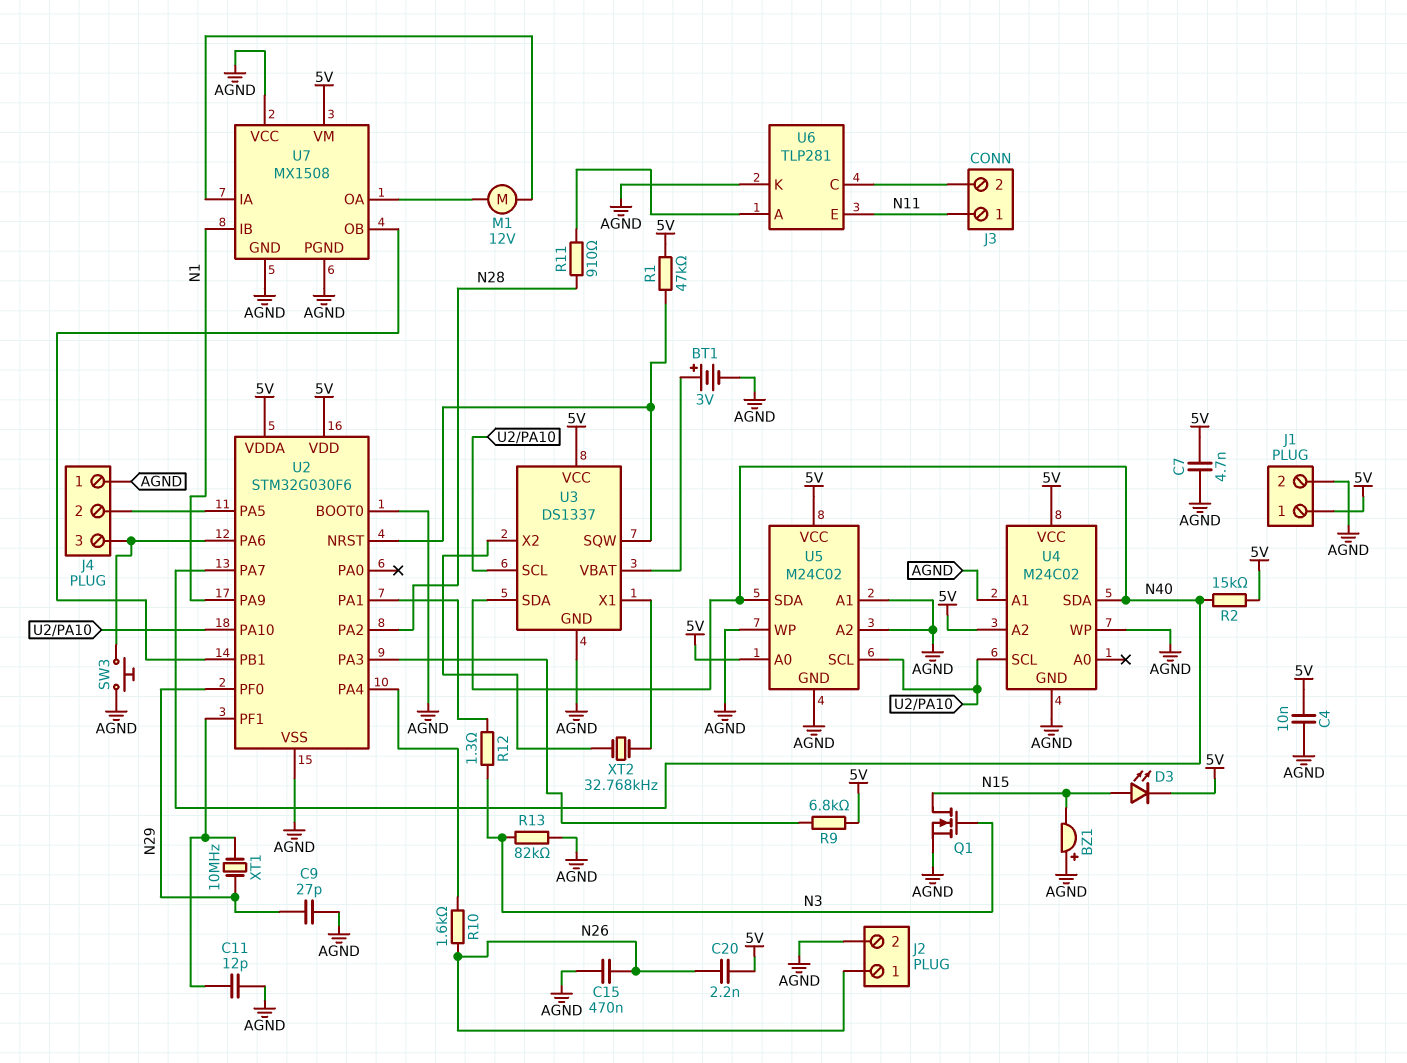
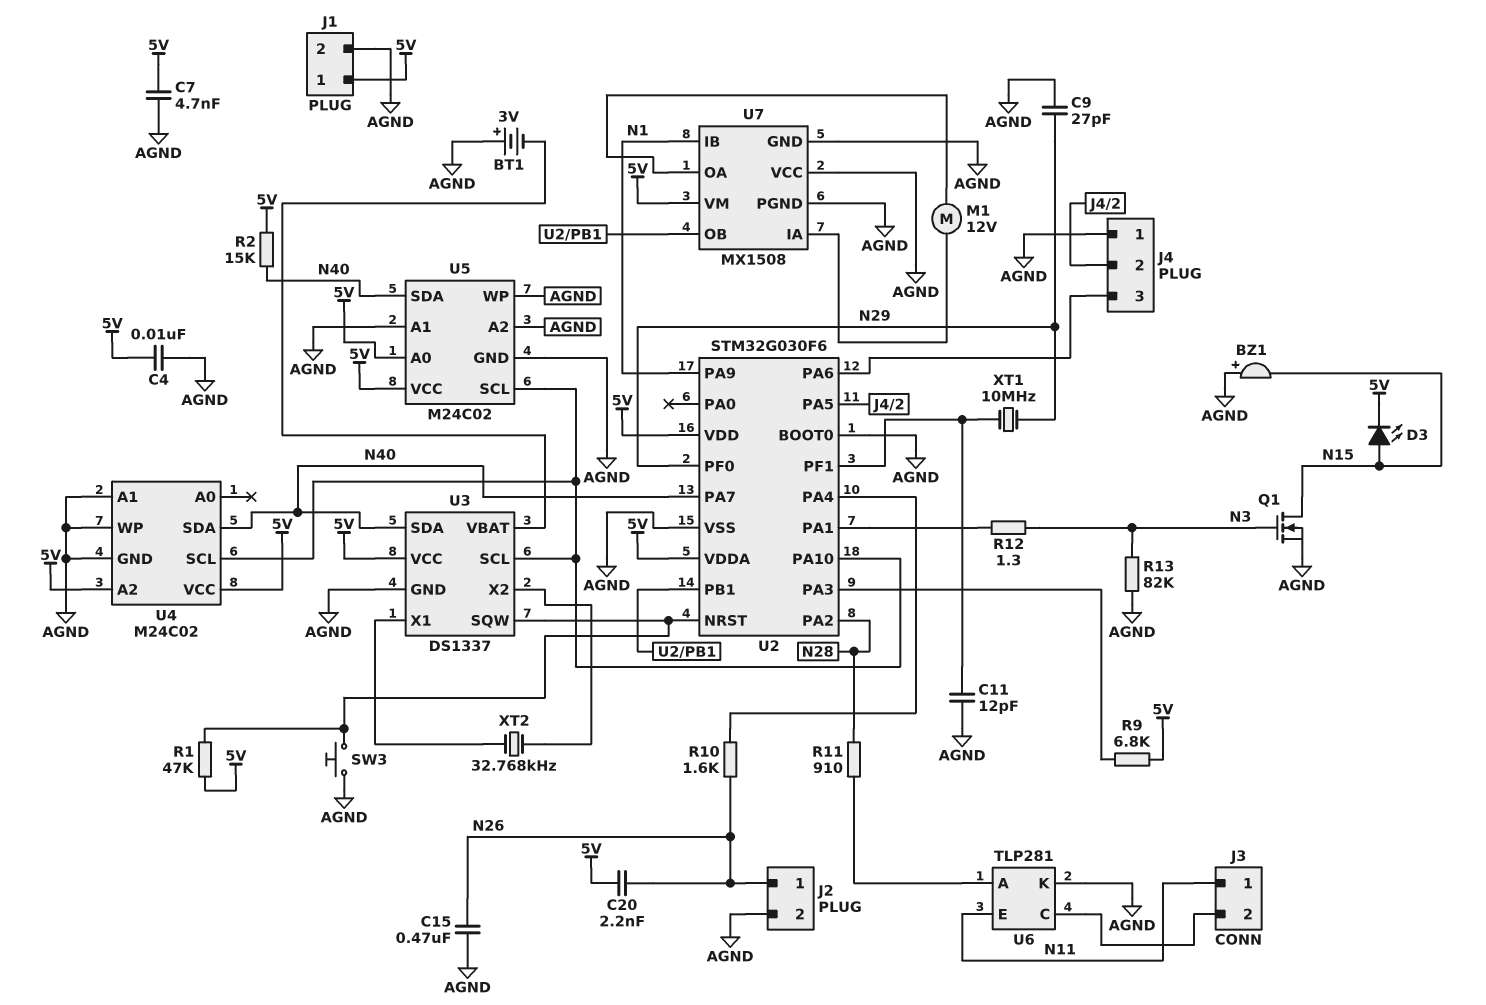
BT1: 3V (plus U3/VBAT, minus AGND) -> 3V (plus AGND, minus U3/VBAT)
SW3: button (AGND, J4/3) -> button (AGND, U2/NRST)

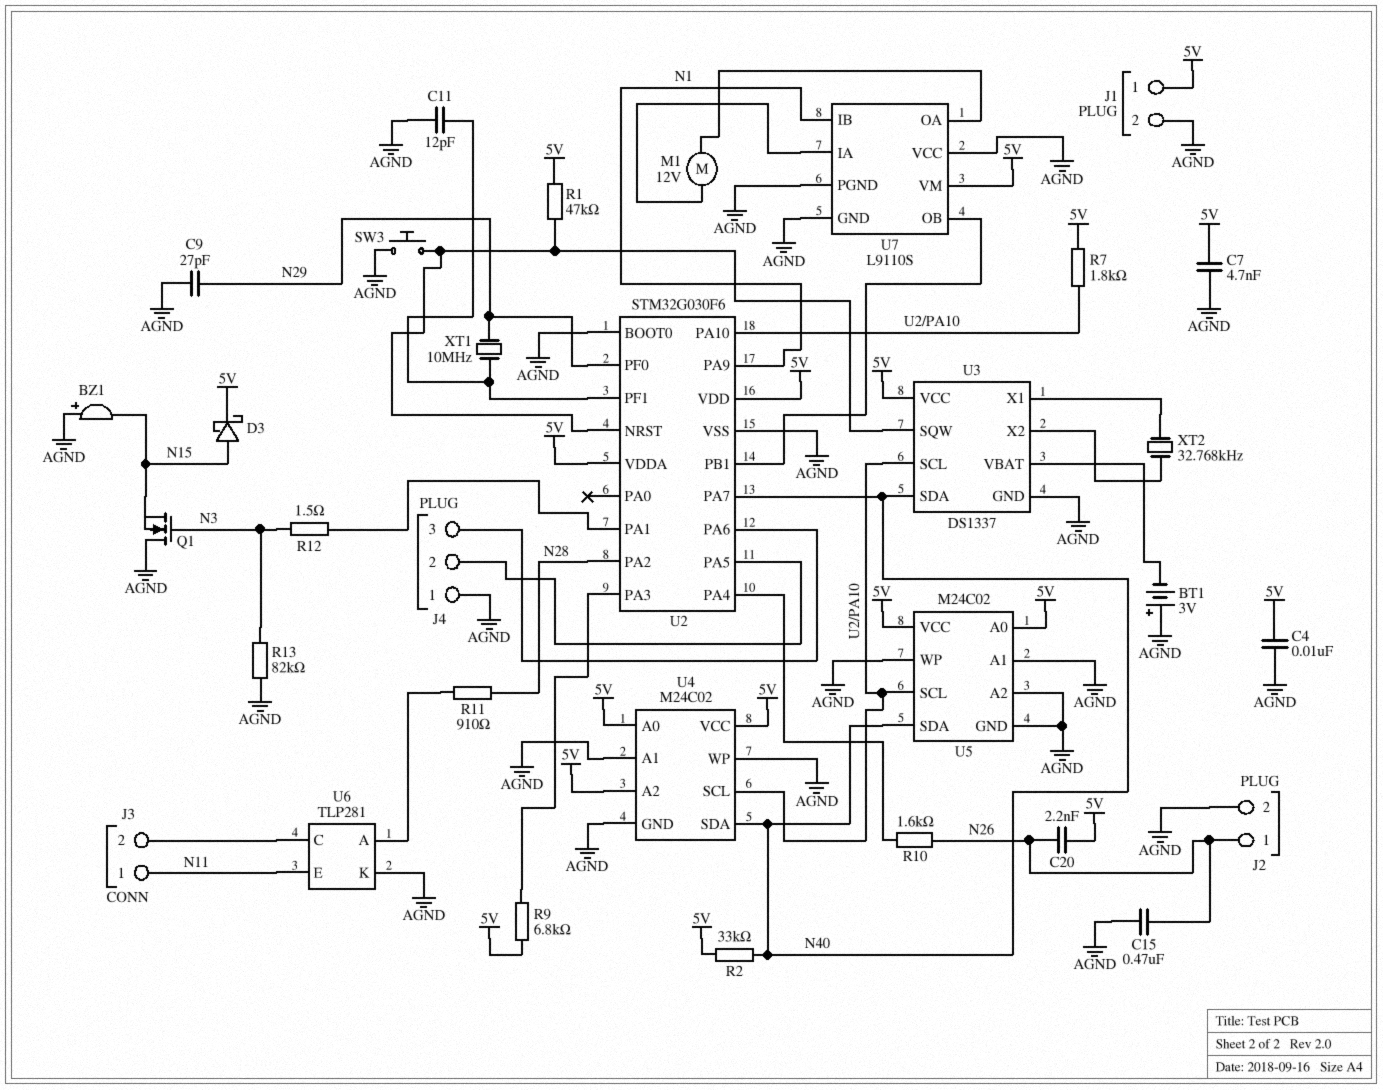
D3: LED (A N15, K 5V) -> schottky (A N15, K 5V)
Q1: NMOS (G N3, D N15, S AGND) -> NMOS (G N3, D AGND, S N15)
R2: 15k (5V, N40) -> 33k (5V, N40)
R7: none -> 1.8k (5V, U2/PA10)
R12: 1.3 (N3, U2/PA1) -> 1.5 (N3, U2/PA1)
U4 pin A0: none -> 5V
U7: MX1508 -> L9110S

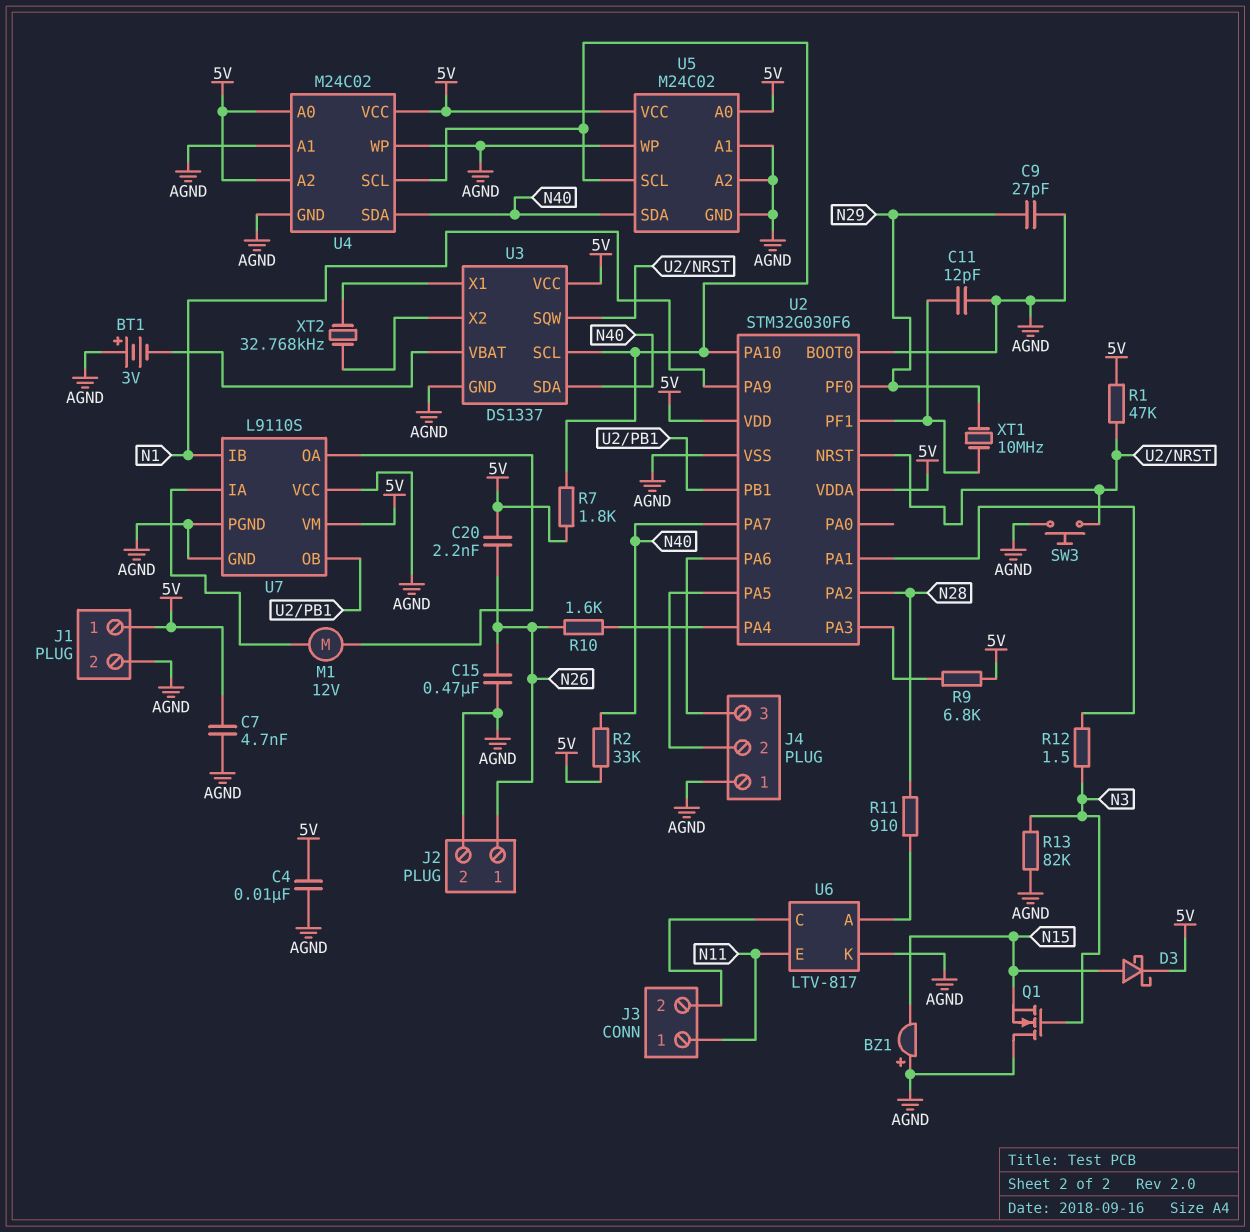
U6: TLP281 -> LTV-817

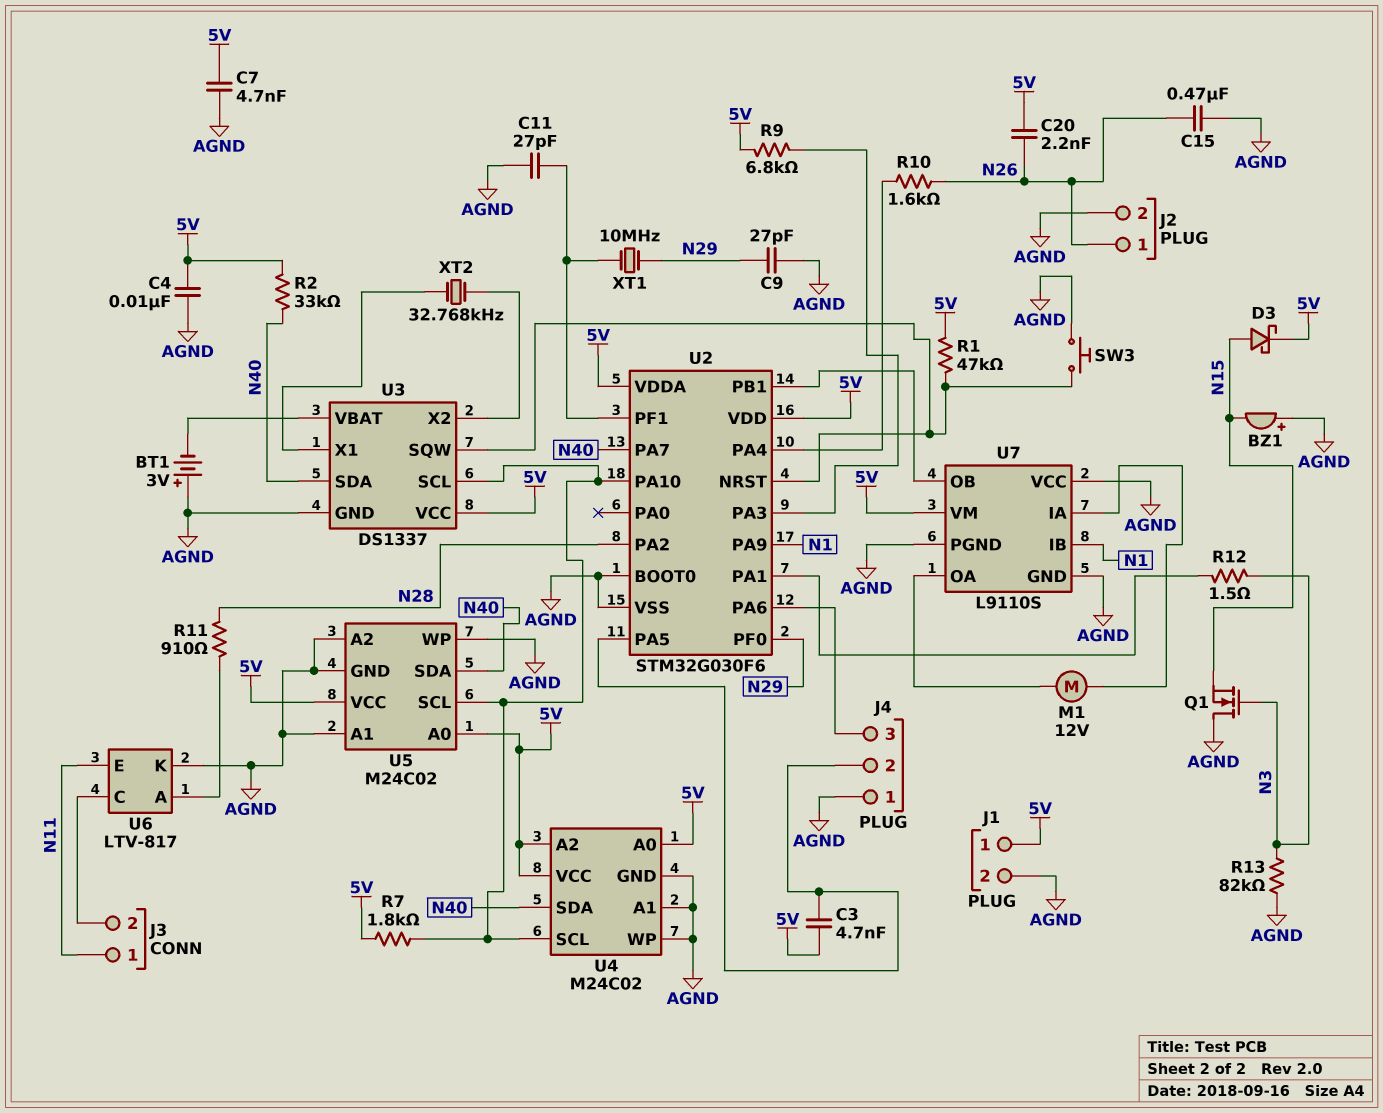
C3: none -> 4.7nF (5V, J4/2)
C11: 12pF (AGND, U2/PF1) -> 27pF (AGND, U2/PF1)

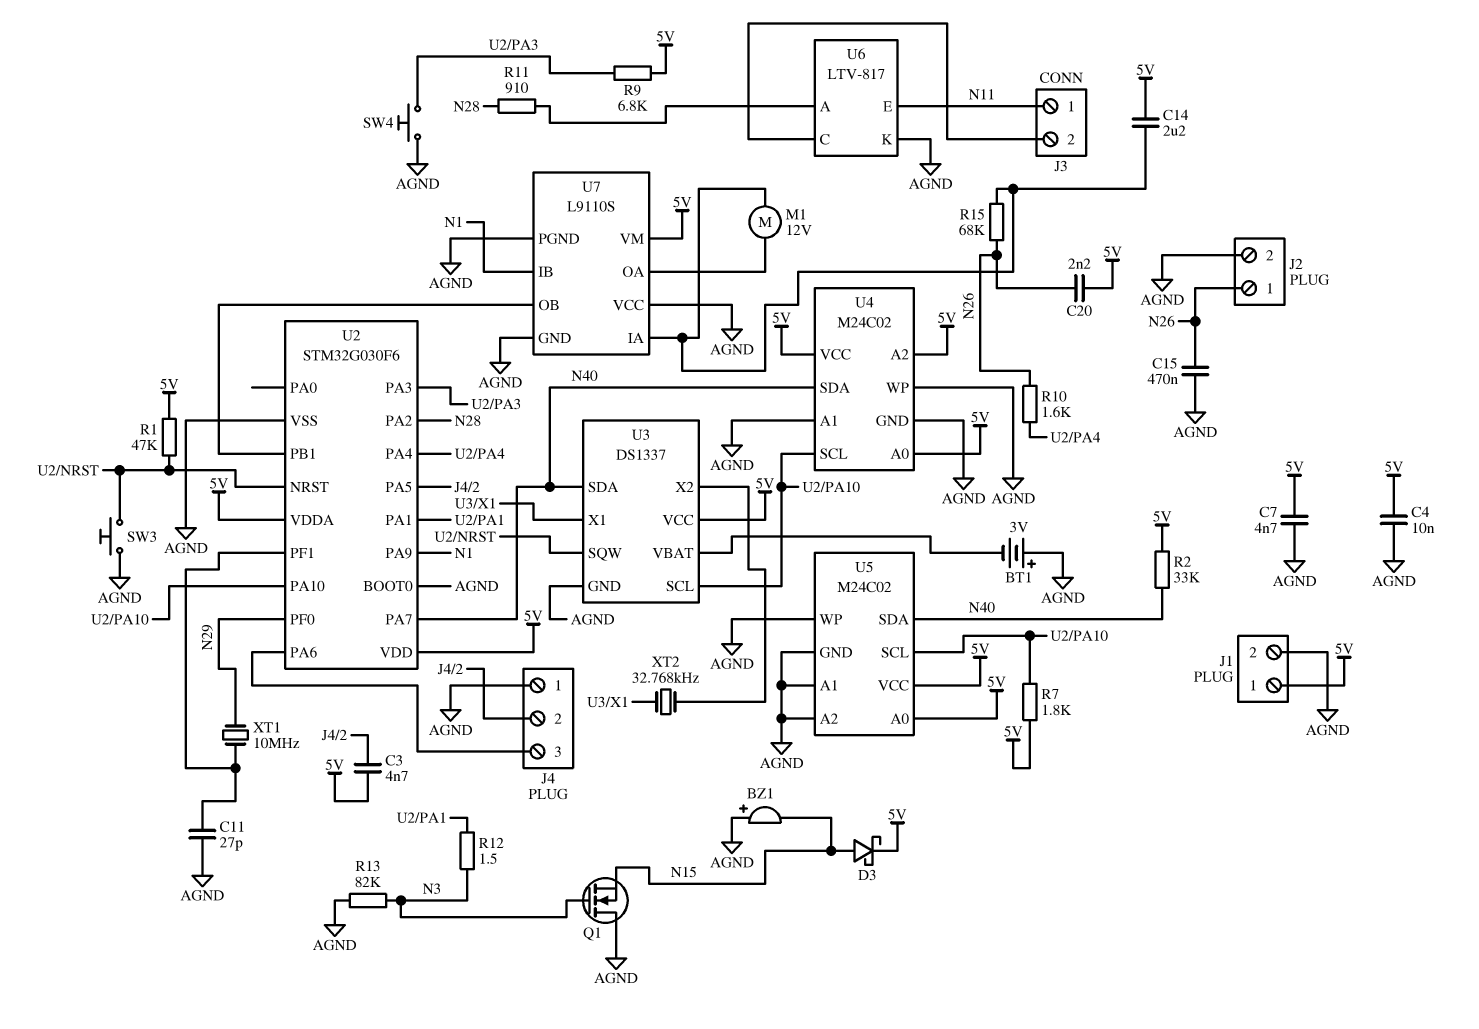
C9: 27pF (AGND, N29) -> none
C14: none -> 2.2uF (5V, U7/IA)
R15: none -> 68k (N26, U7/IA)
SW4: none -> button (AGND, U2/PA3)

